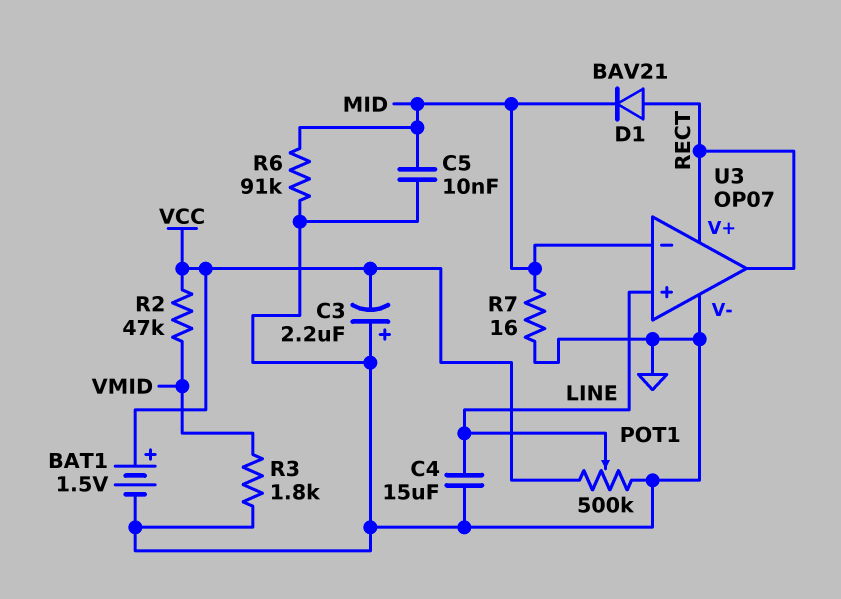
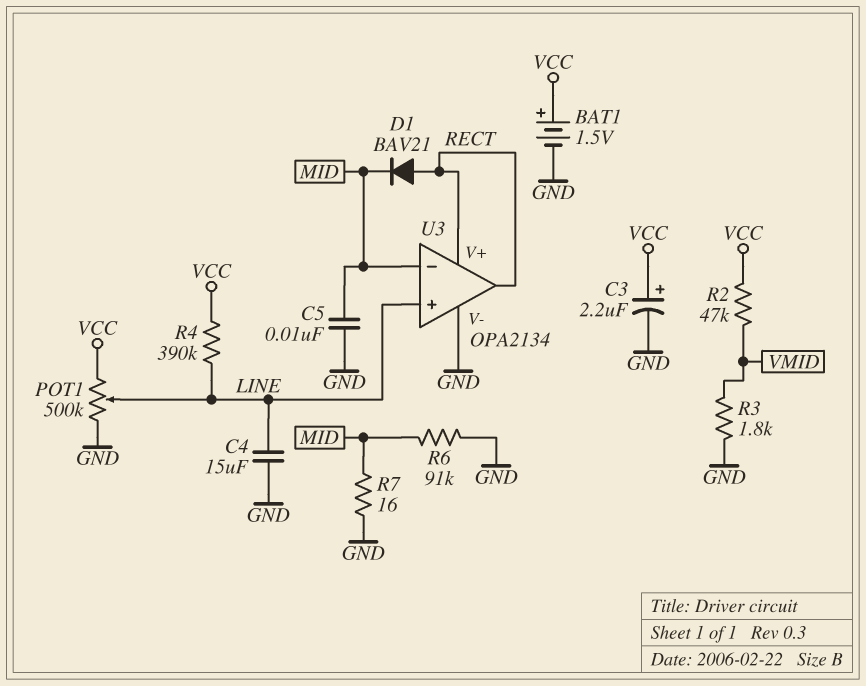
C3: 2.2uF (plus GND, minus VCC) -> 2.2uF (plus VCC, minus GND)
R4: none -> 390k (LINE, VCC)
U3: OP07 -> OPA2134

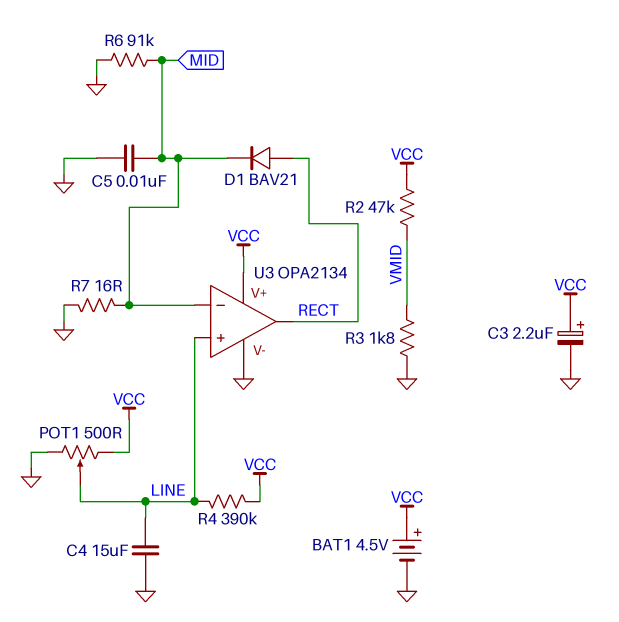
BAT1: 1.5V (plus VCC, minus GND) -> 4.5V (plus VCC, minus GND)
POT1: 500k (GND, VCC, wiper LINE) -> 500 (GND, VCC, wiper LINE)
U3 pin V+: RECT -> VCC

